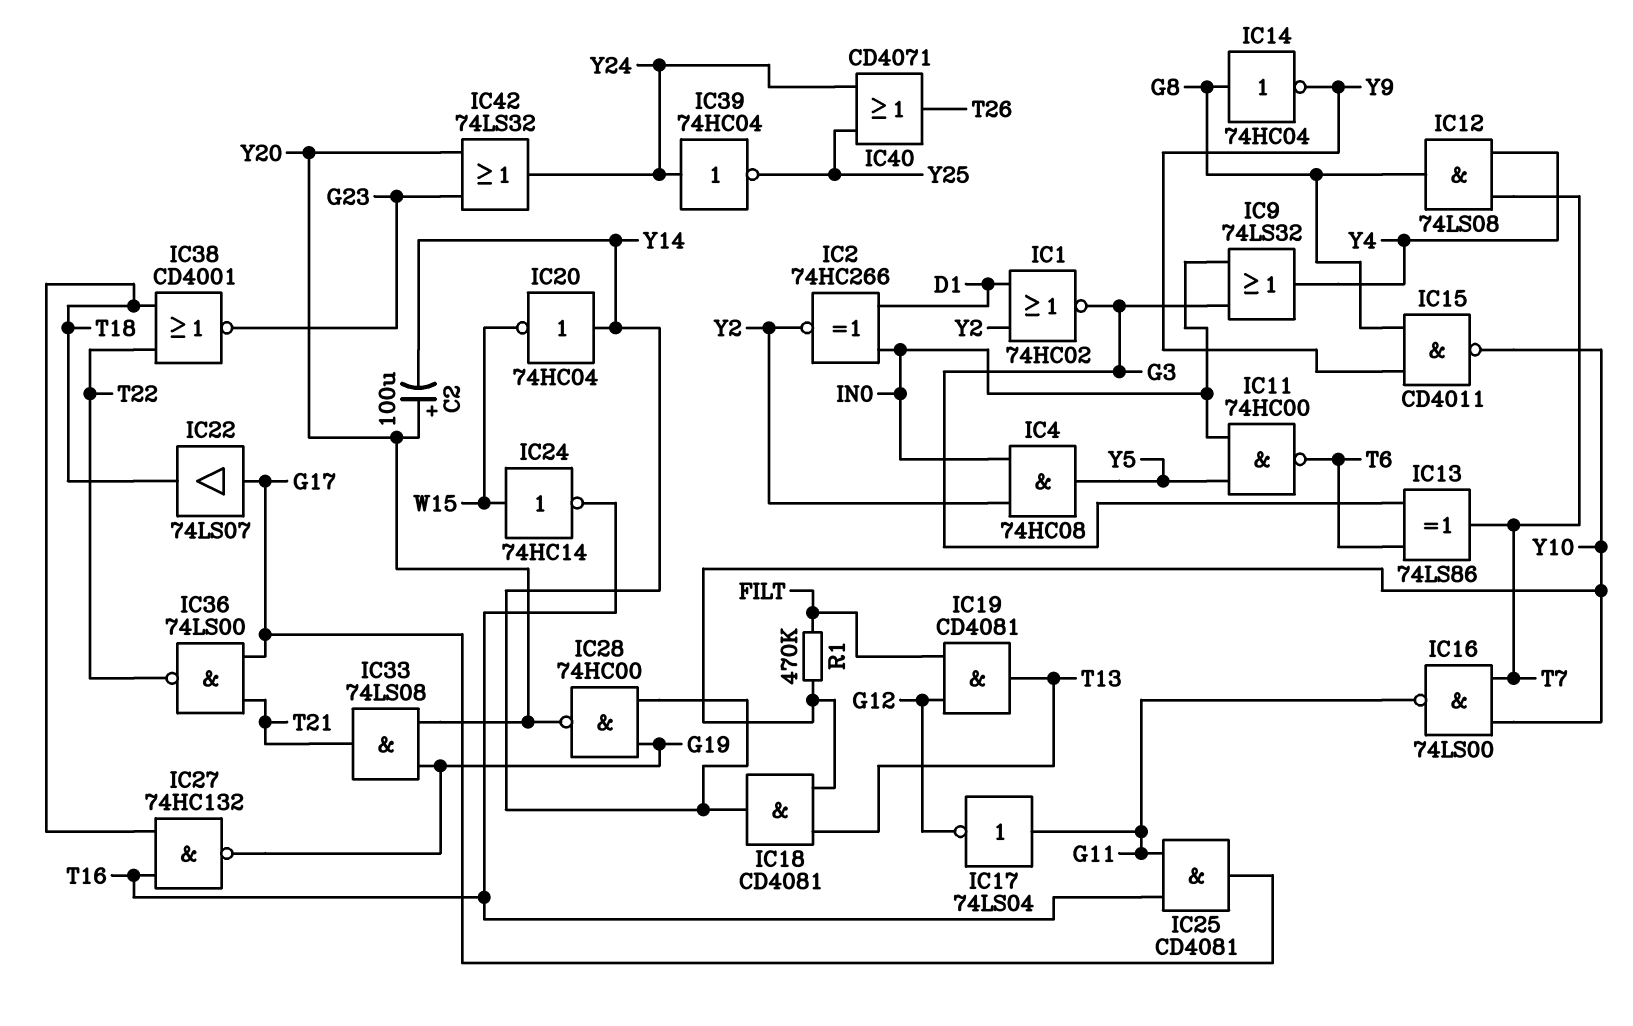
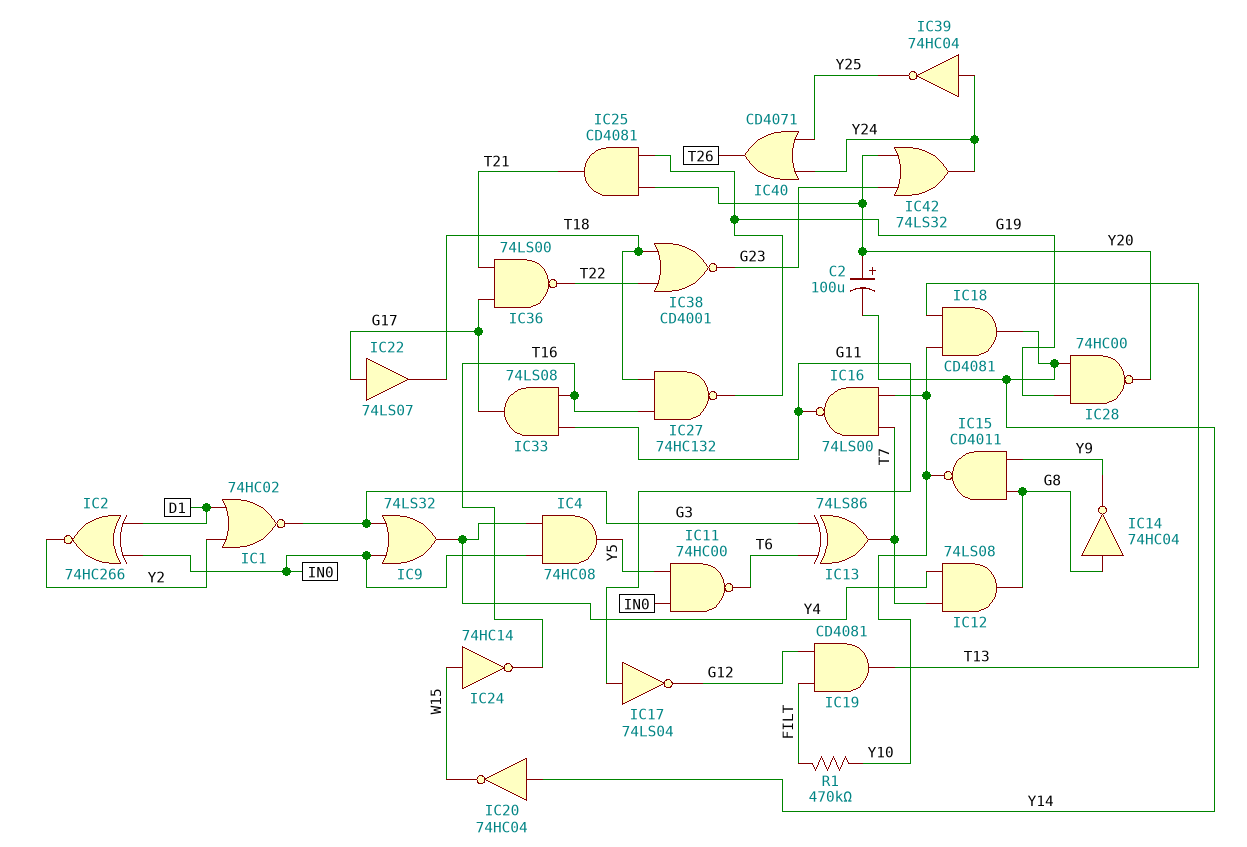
IC4: AND 74HC08 (in IN0, in Y2, out Y5) -> AND 74HC08 (in IN0, in Y4, out Y5)
IC25: AND CD4081 (in G11, in T16, out G17) -> AND CD4081 (in G19, in Y20, out T21)
IC33: AND 74LS08 (in G19, in Y20, out T21) -> AND 74LS08 (in G11, in T16, out G17)

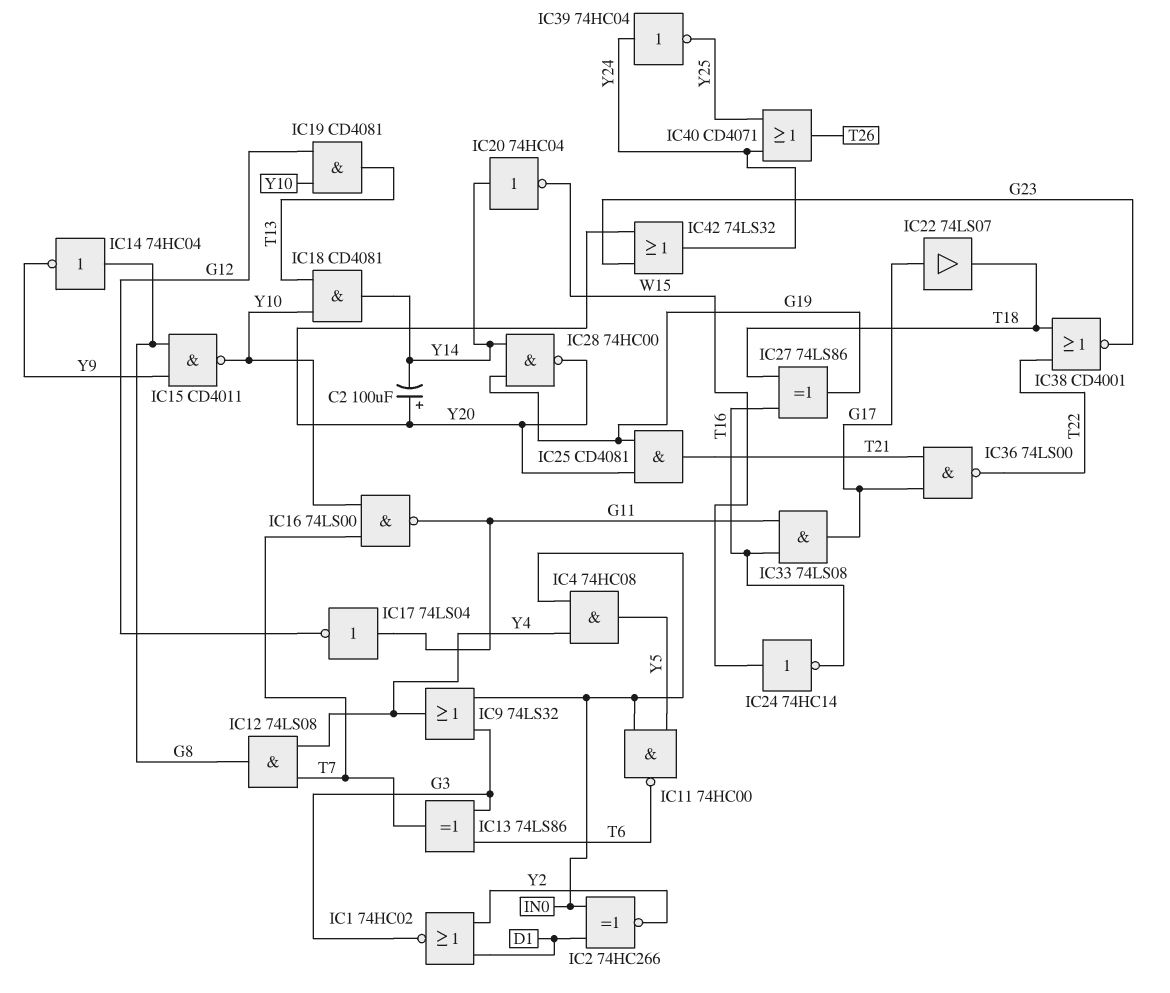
IC19: AND CD4081 (in FILT, in G12, out T13) -> AND CD4081 (in G12, in Y10, out T13)
IC27: NAND 74HC132 (in T16, in T18, out G19) -> XOR 74LS86 (in T16, in T18, out G19)
R1: 470k (FILT, Y10) -> none

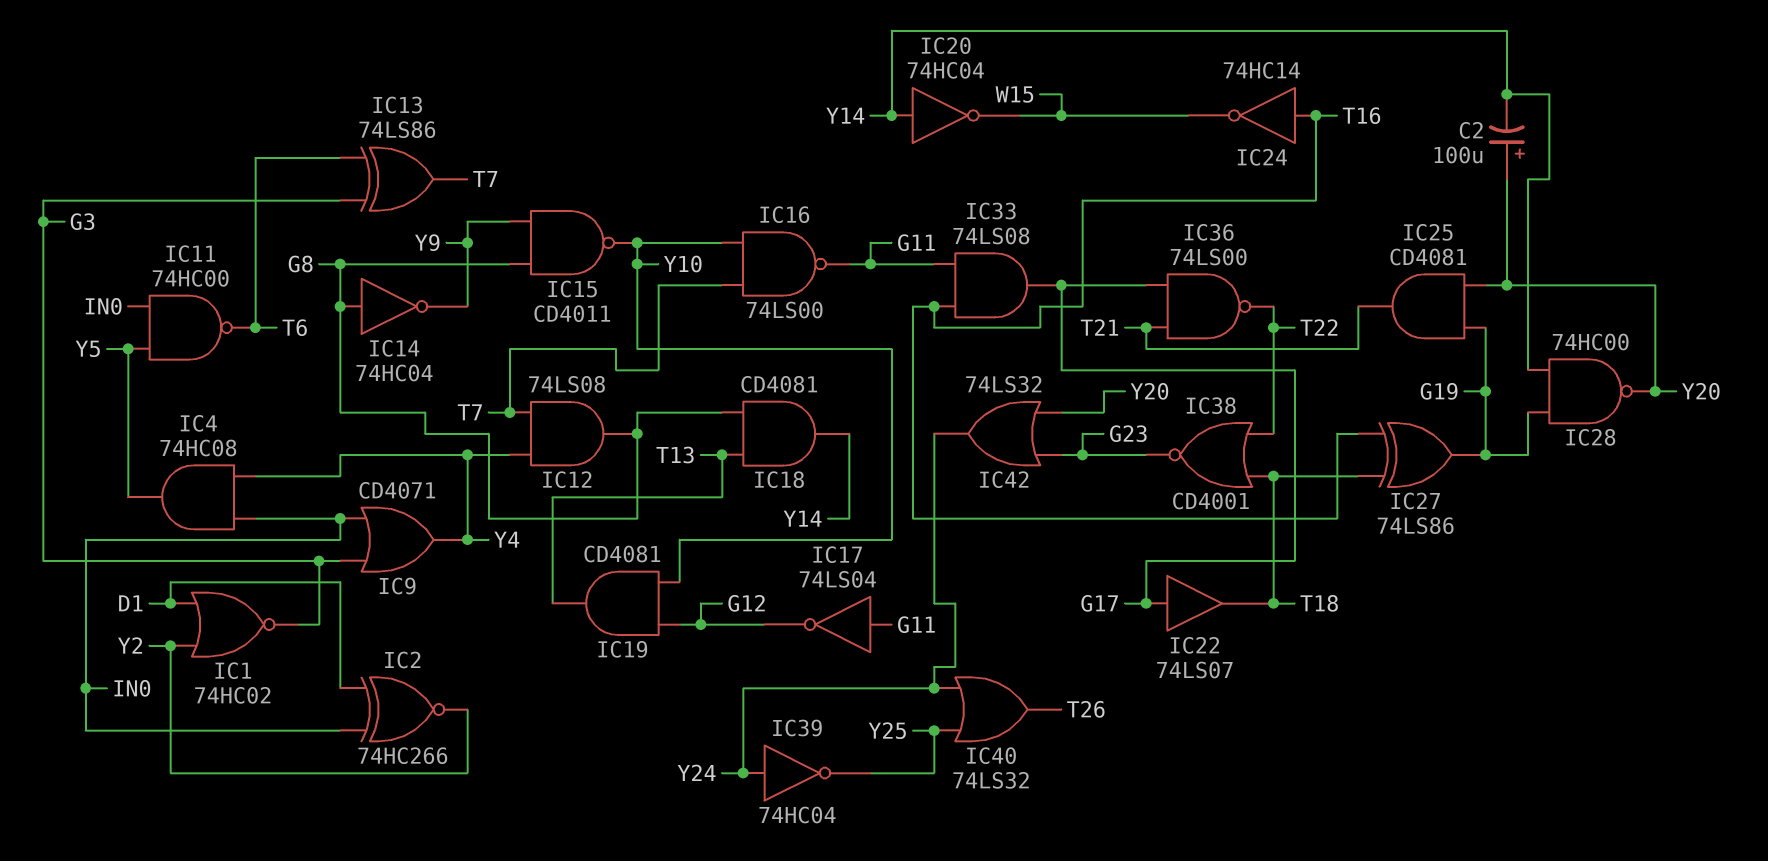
IC9: OR 74LS32 (in G3, in IN0, out Y4) -> OR CD4071 (in G3, in IN0, out Y4)
IC18: AND CD4081 (in T13, in Y10, out Y14) -> AND CD4081 (in G8, in T13, out Y14)
IC24: NOT 74HC14 (in W15, out T16) -> NOT 74HC14 (in T16, out W15)
IC40: OR CD4071 (in Y24, in Y25, out T26) -> OR 74LS32 (in Y24, in Y25, out T26)

